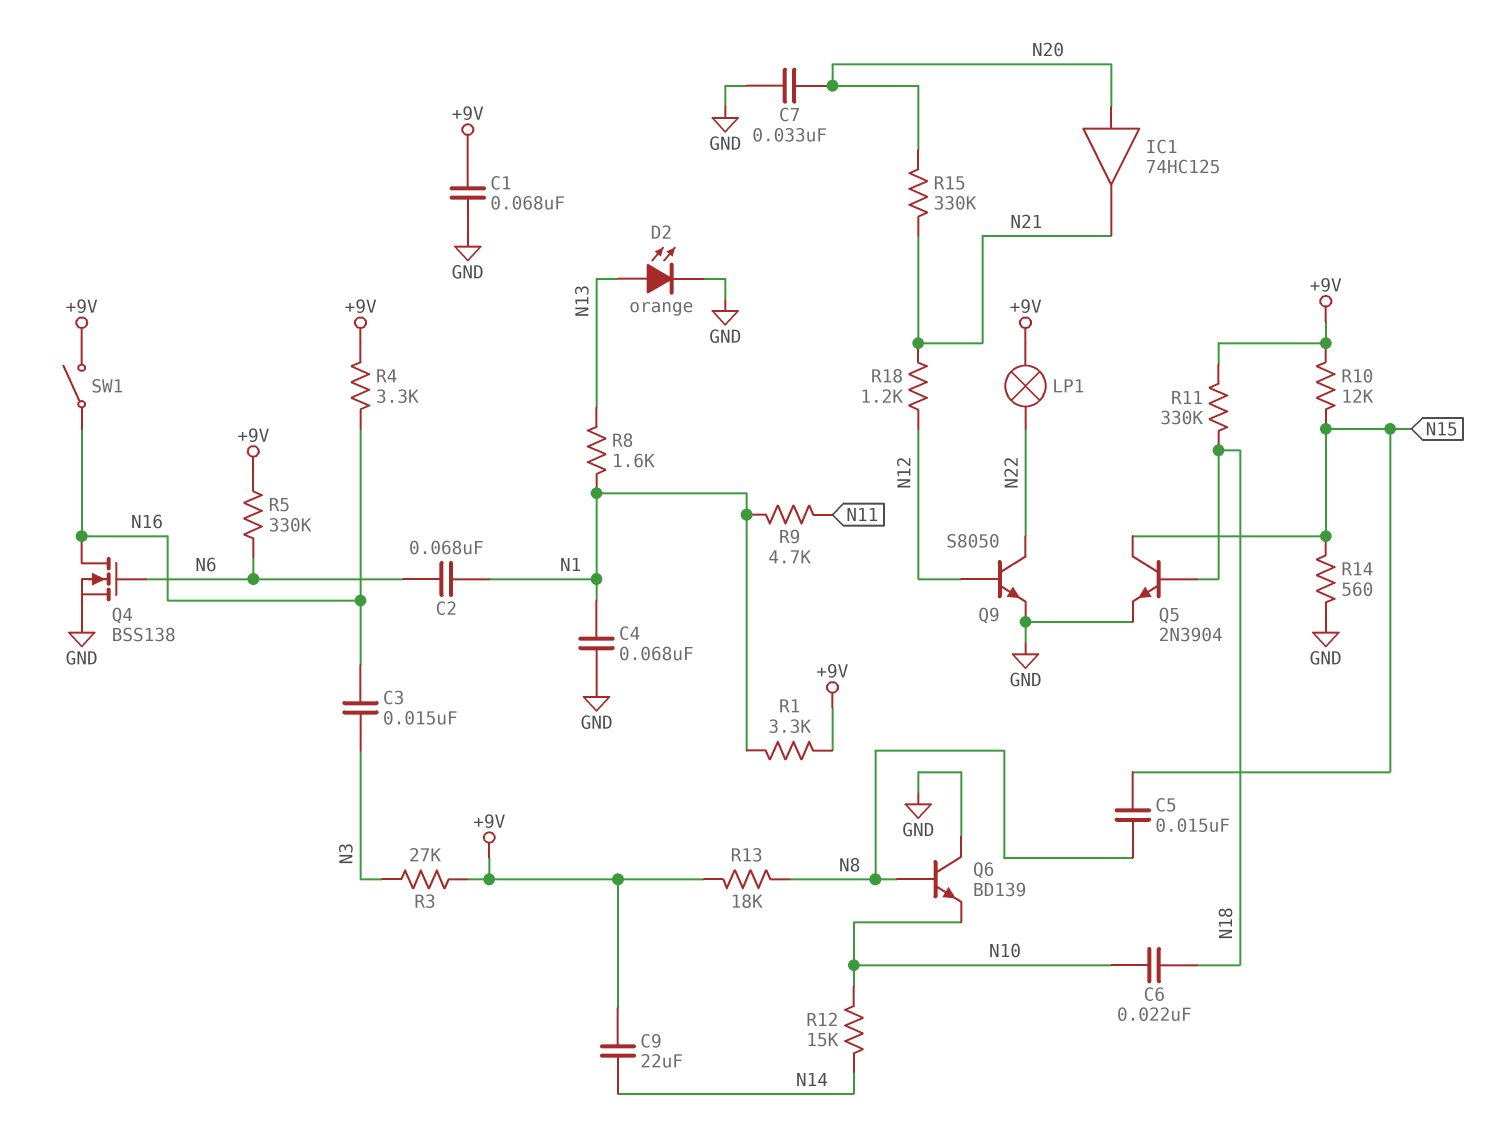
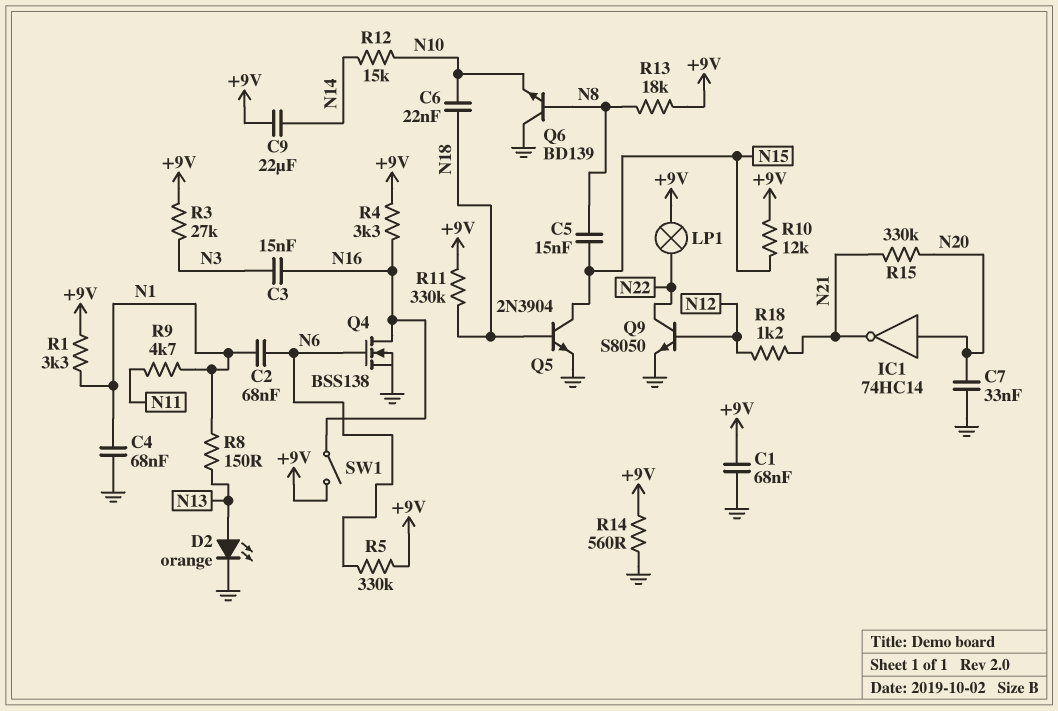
IC1: buffer 74HC125 (in N20, out N21) -> NOT 74HC14 (in N20, out N21)
R8: 1.6k (N1, N13) -> 150 (N1, N13)
R14: 560 (GND, N15) -> 560 (+9V, GND)

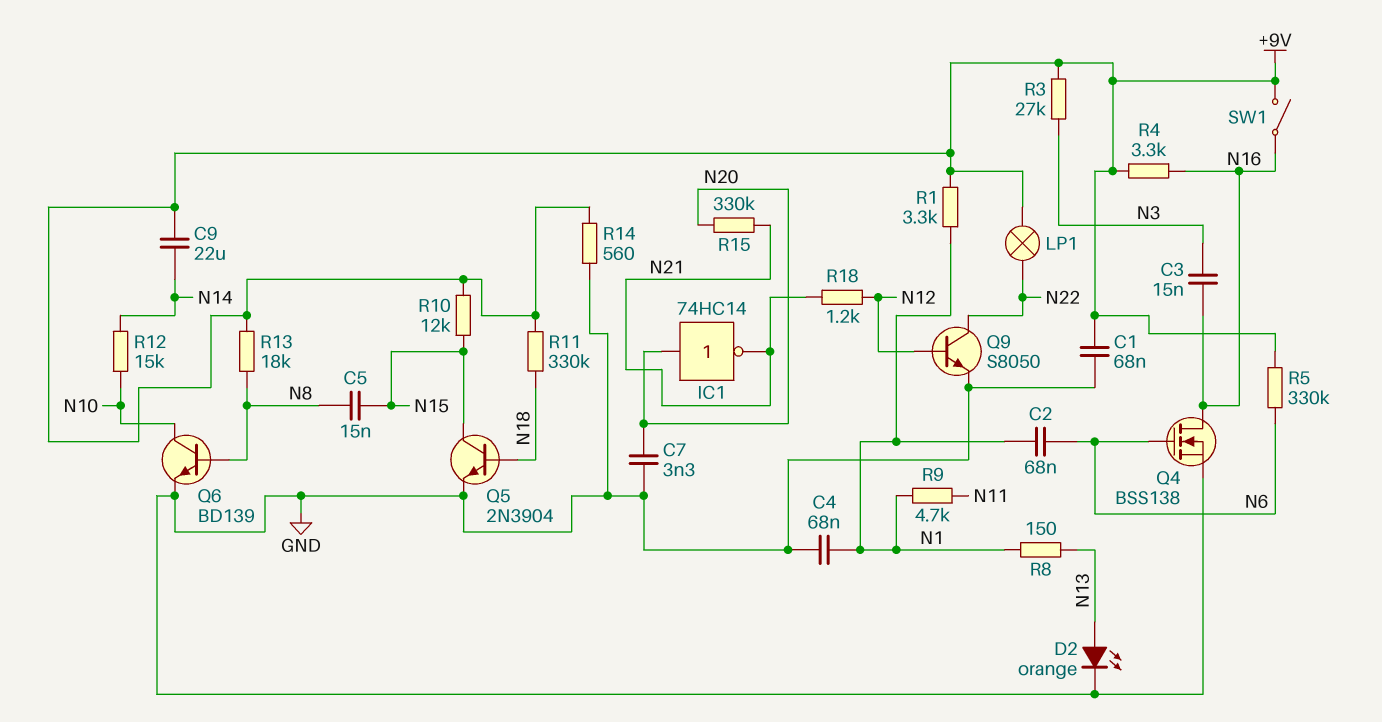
C6: 22nF (N10, N18) -> none
C7: 33nF (GND, N20) -> 3.3nF (GND, N20)
Q6: NPN BD139 (B N8, C GND, E N10) -> NPN BD139 (B N8, C N10, E GND)

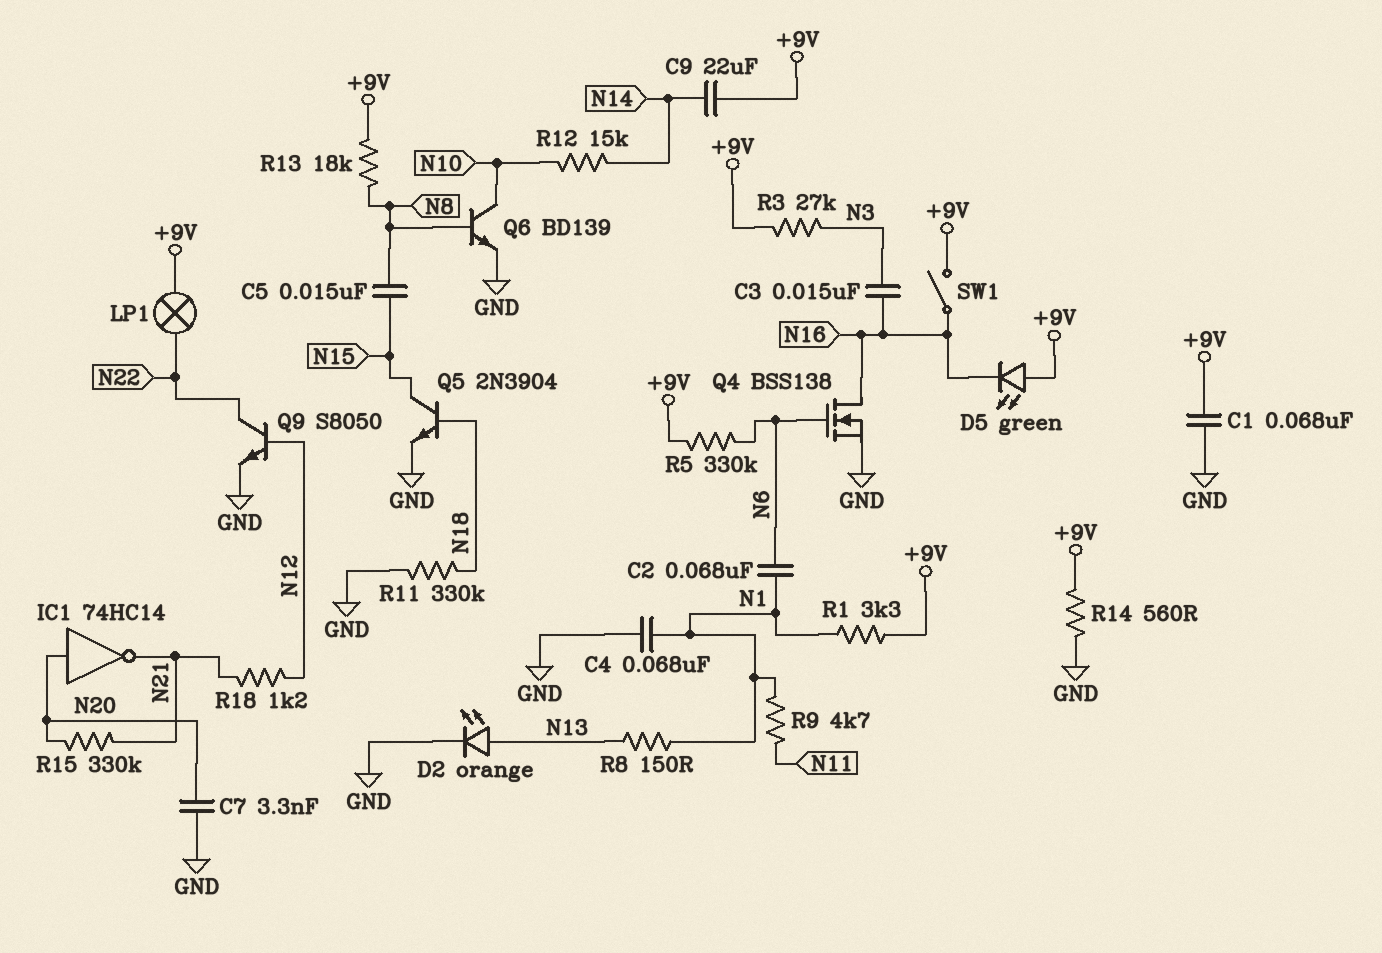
D5: none -> LED green (A +9V, K N16)
R4: 3.3k (+9V, N16) -> none
R10: 12k (+9V, N15) -> none
R11: 330k (+9V, N18) -> 330k (GND, N18)

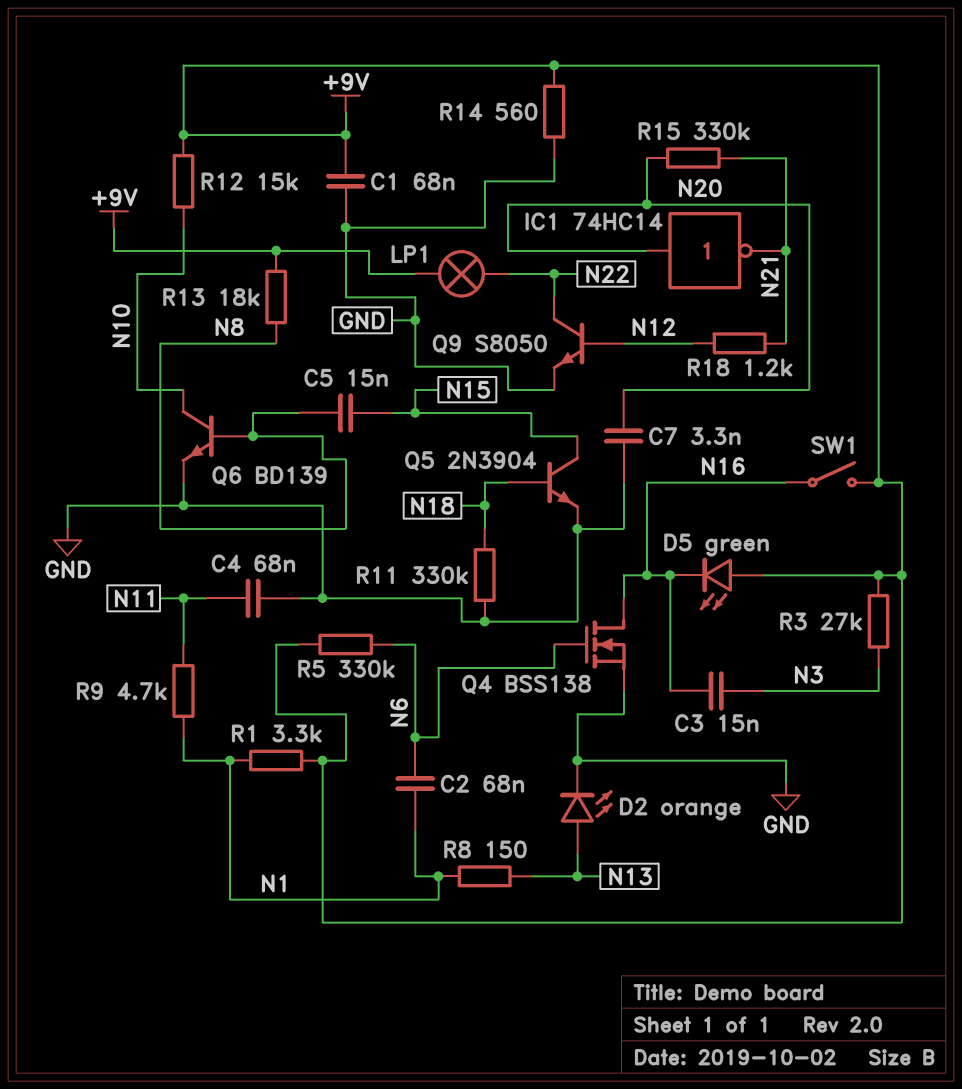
C4: 68nF (GND, N1) -> 68nF (GND, N11)
C9: 22uF (+9V, N14) -> none
R12: 15k (N10, N14) -> 15k (+9V, N10)

